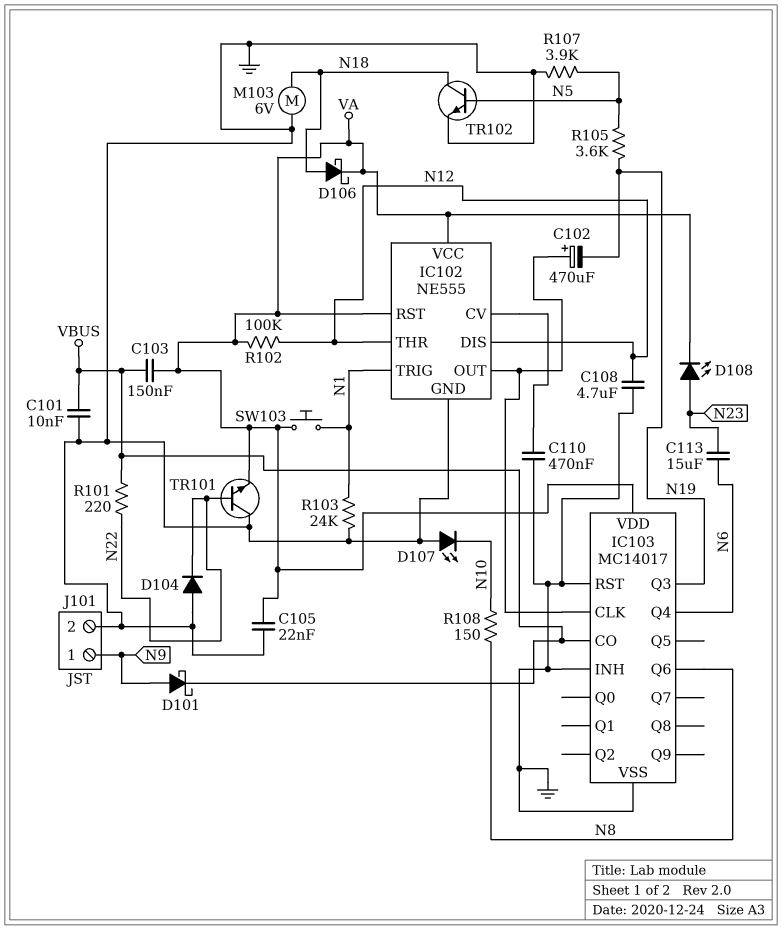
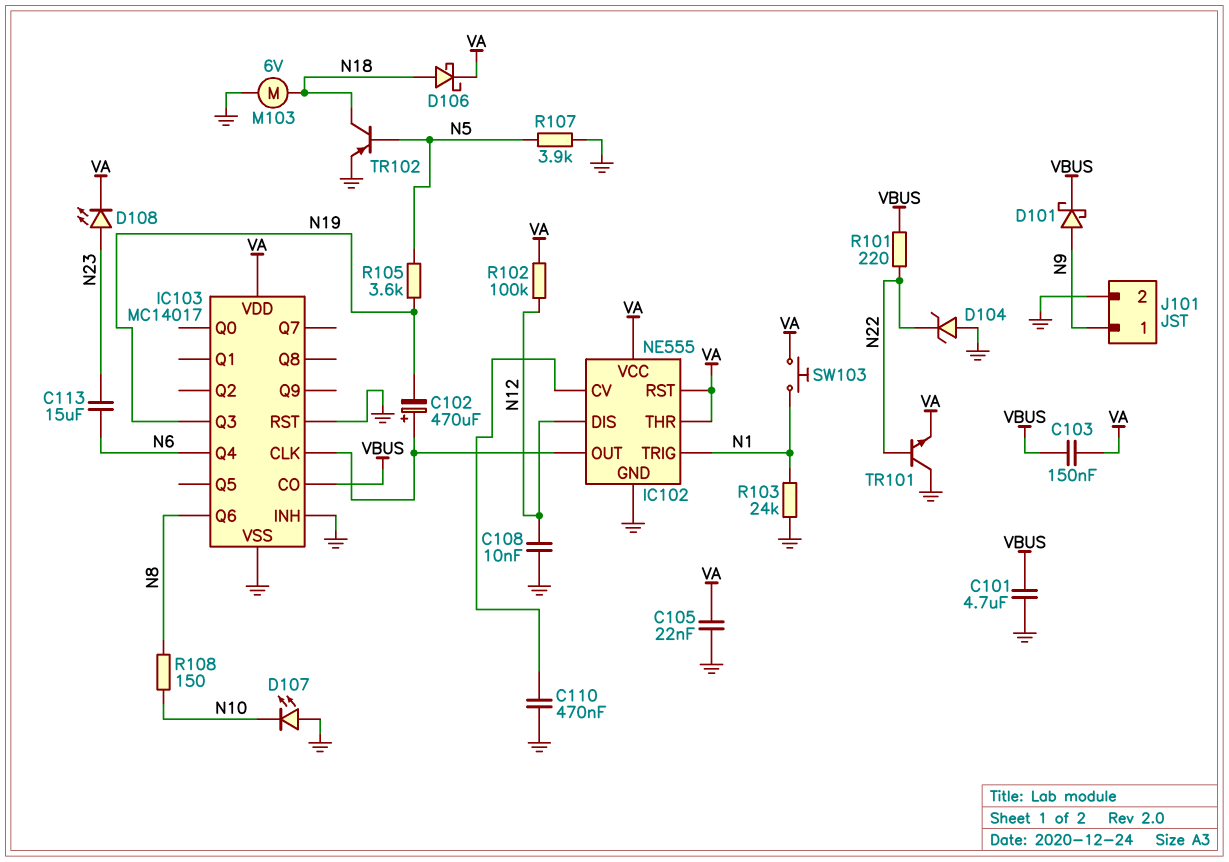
C101: 10nF (GND, VBUS) -> 4.7uF (GND, VBUS)
C108: 4.7uF (GND, N12) -> 10nF (GND, N12)
D104: diode (A GND, K N22) -> zener (A GND, K N22)
IC102 pin THR: N12 -> VA
TR102: NPN (B N5, C N18, E GND) -> PNP (B N5, C N18, E GND)

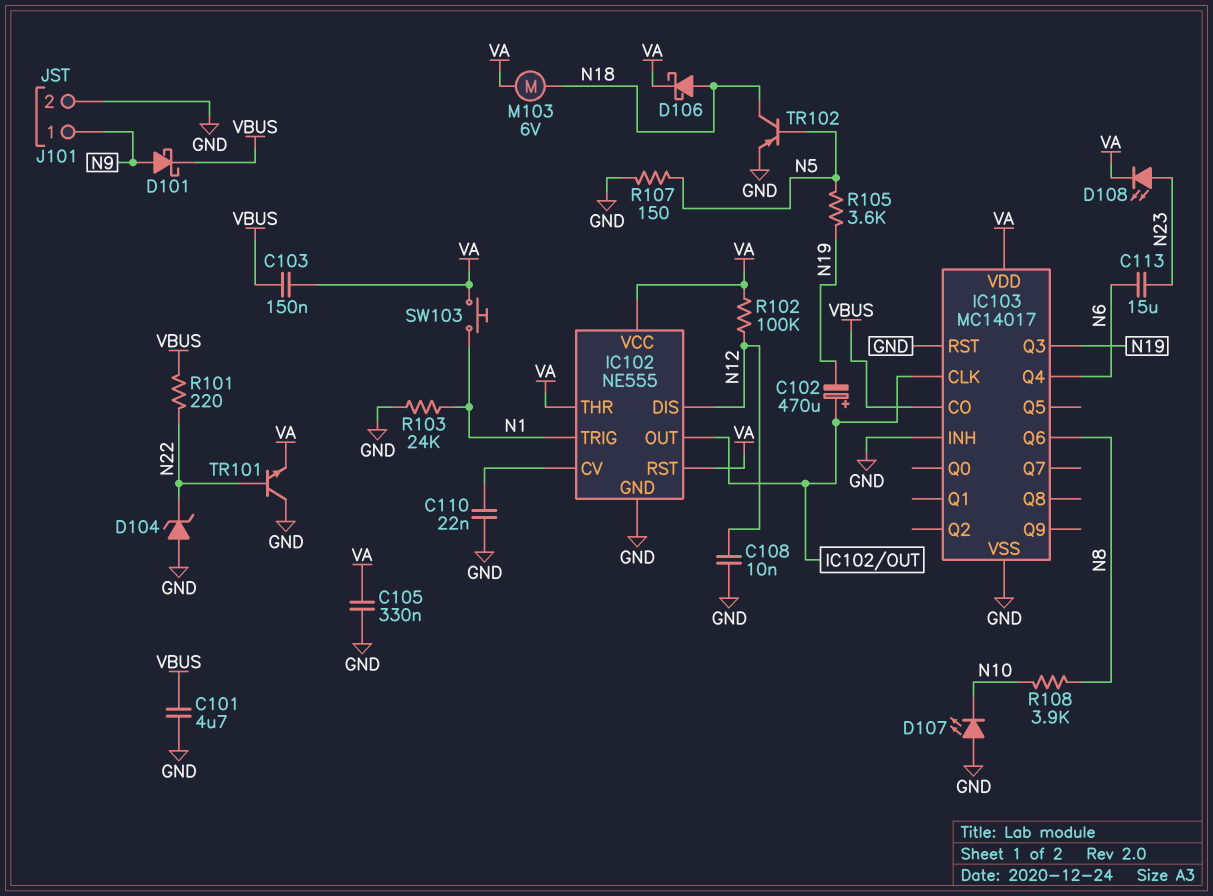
C105: 22nF (GND, VA) -> 330nF (GND, VA)
C110: 470nF (GND, IC102/CV) -> 22nF (GND, IC102/CV)
M103: motor 6V (GND, N18) -> motor 6V (N18, VA)
R107: 3.9k (GND, N5) -> 150 (GND, N5)
R108: 150 (N8, N10) -> 3.9k (N8, N10)

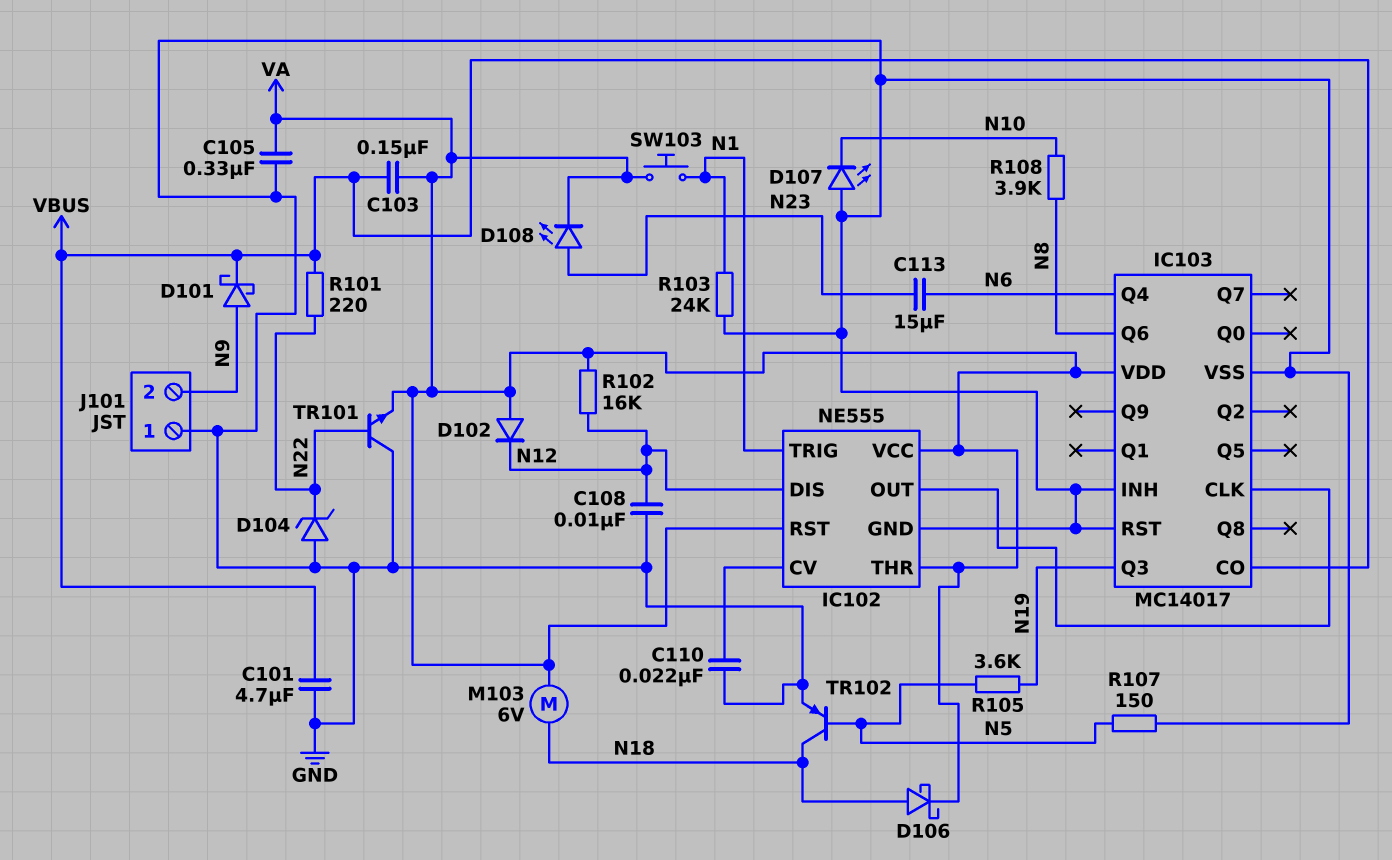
C102: 470uF (plus IC102/OUT, minus N19) -> none
D102: none -> diode (A VA, K N12)
J101 pin 1: N9 -> GND
J101 pin 2: GND -> N9
R102: 100k (N12, VA) -> 16k (N12, VA)

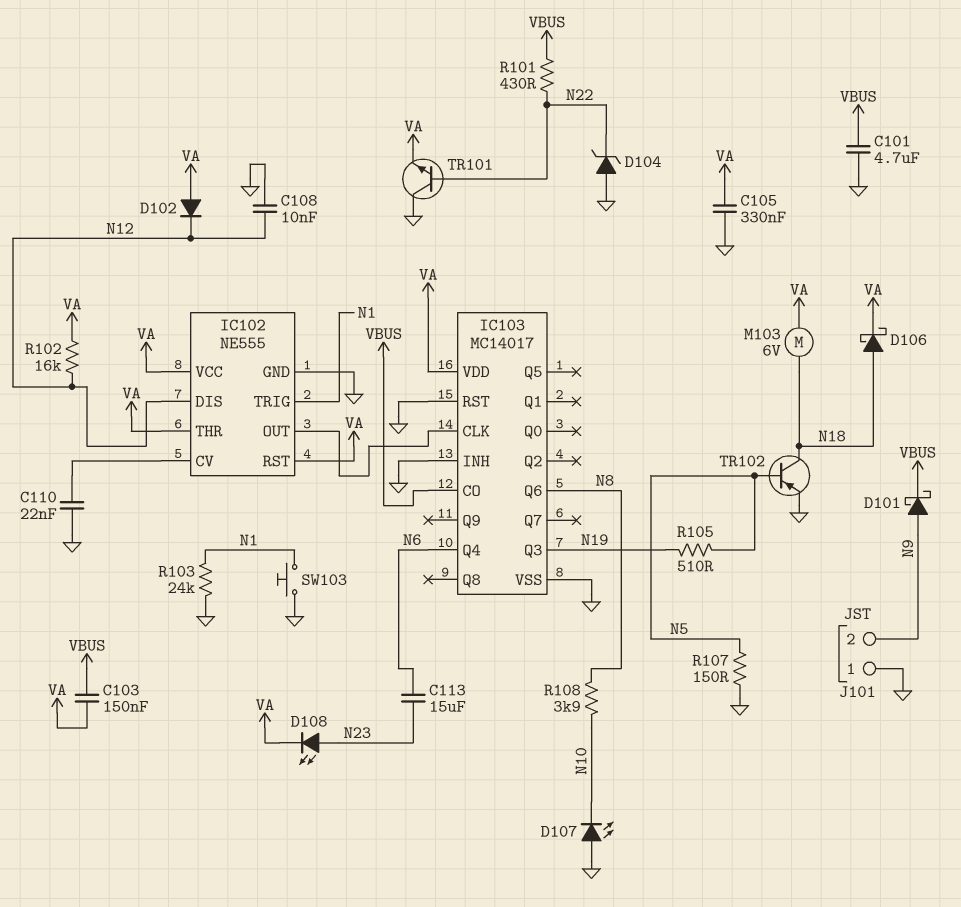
R101: 220 (N22, VBUS) -> 430 (N22, VBUS)
R105: 3.6k (N5, N19) -> 510 (N5, N19)
SW103: button (N1, VA) -> button (GND, N1)

